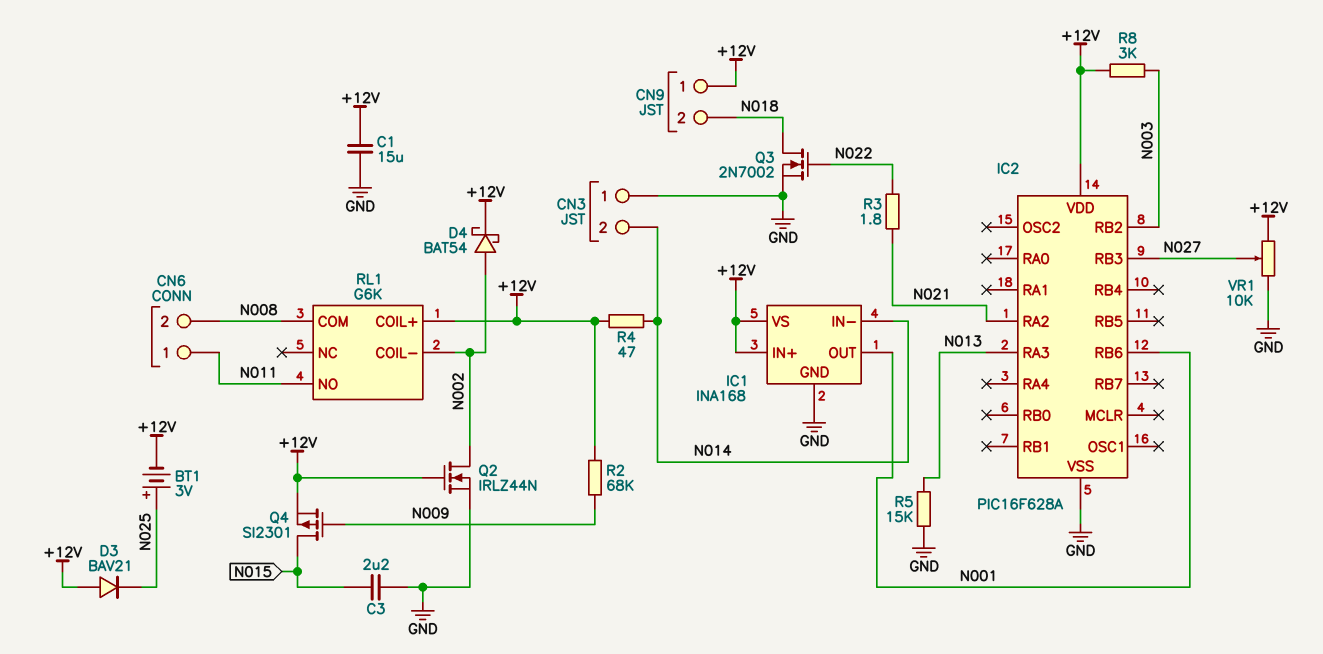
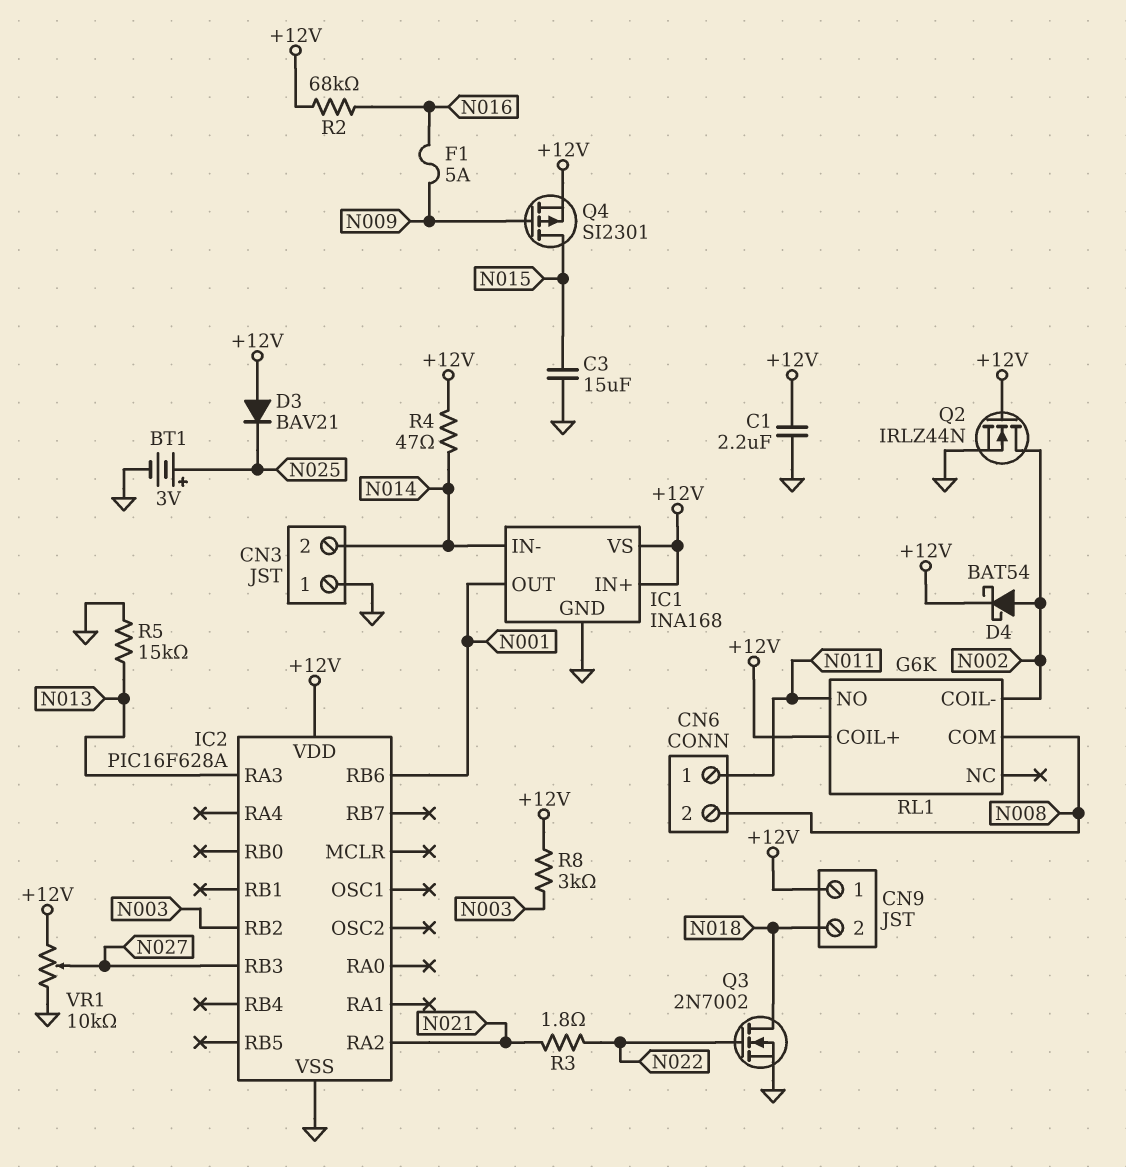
BT1: 3V (plus N025, minus +12V) -> 3V (plus N025, minus GND)
C1: 15uF (+12V, GND) -> 2.2uF (+12V, GND)
C3: 2.2uF (GND, N015) -> 15uF (GND, N015)
F1: none -> 5A (N009, N016)
R2: 68k (+12V, N009) -> 68k (+12V, N016)

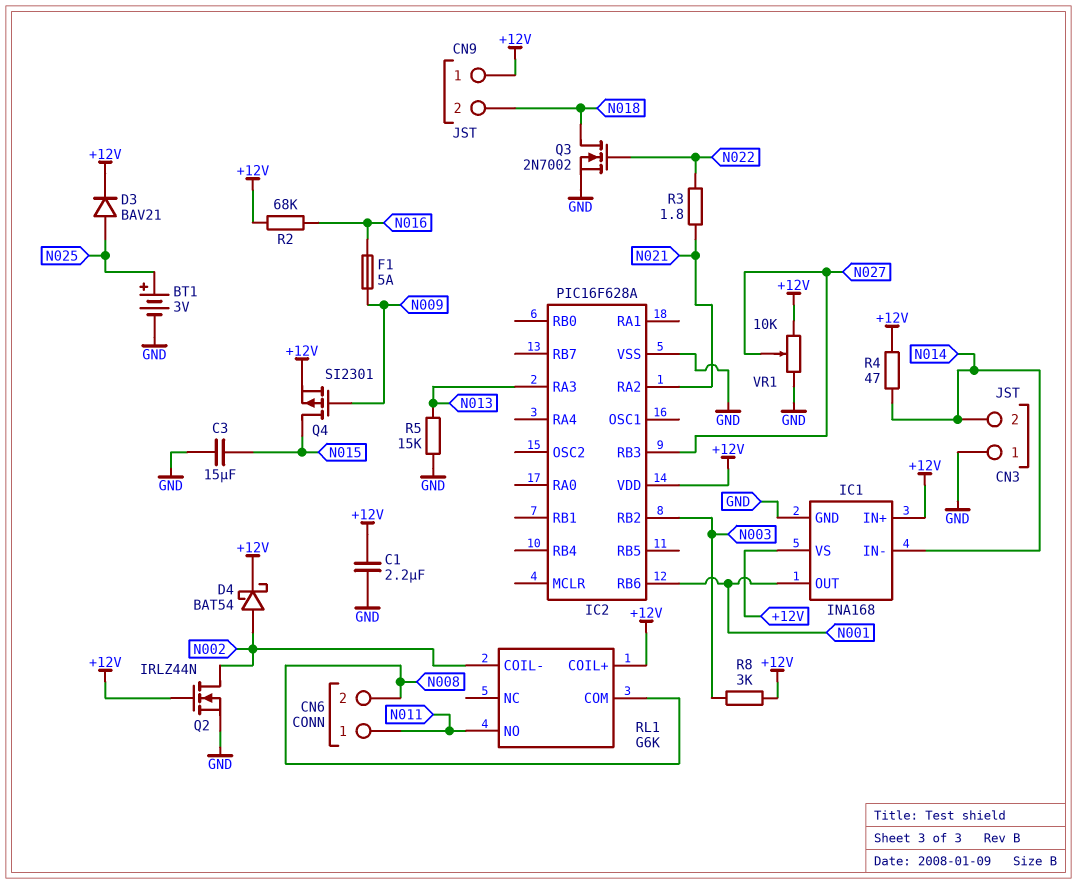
D3: diode BAV21 (A +12V, K N025) -> diode BAV21 (A N025, K +12V)

